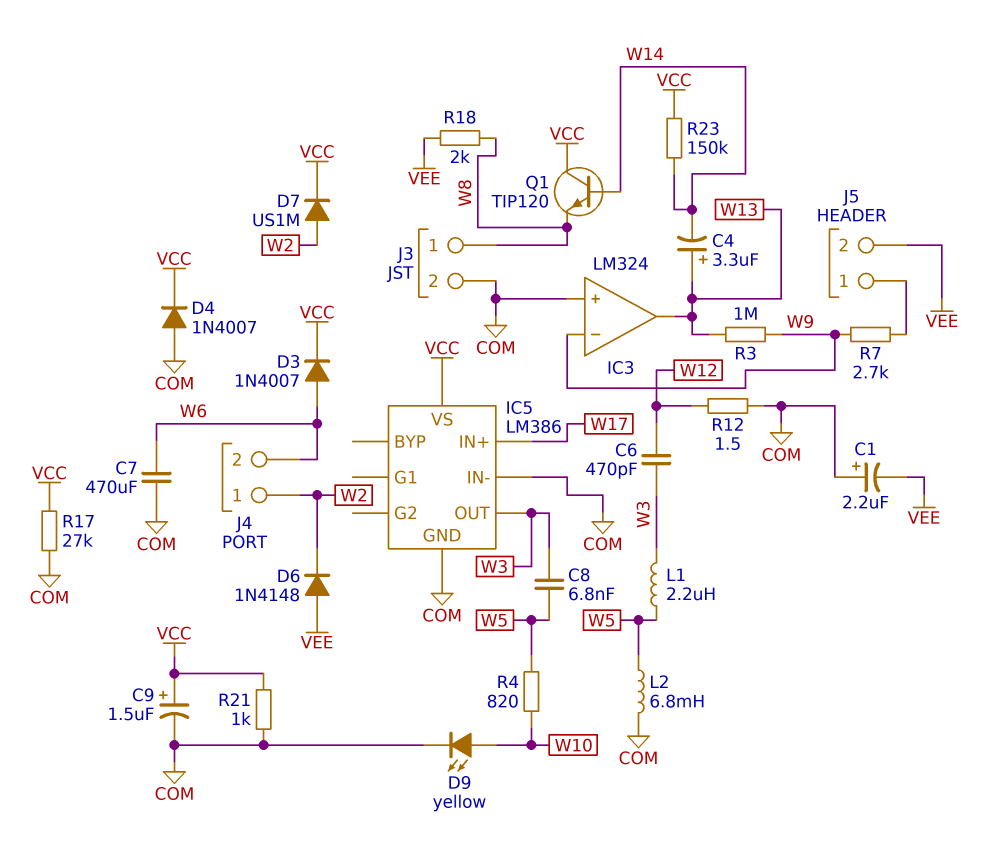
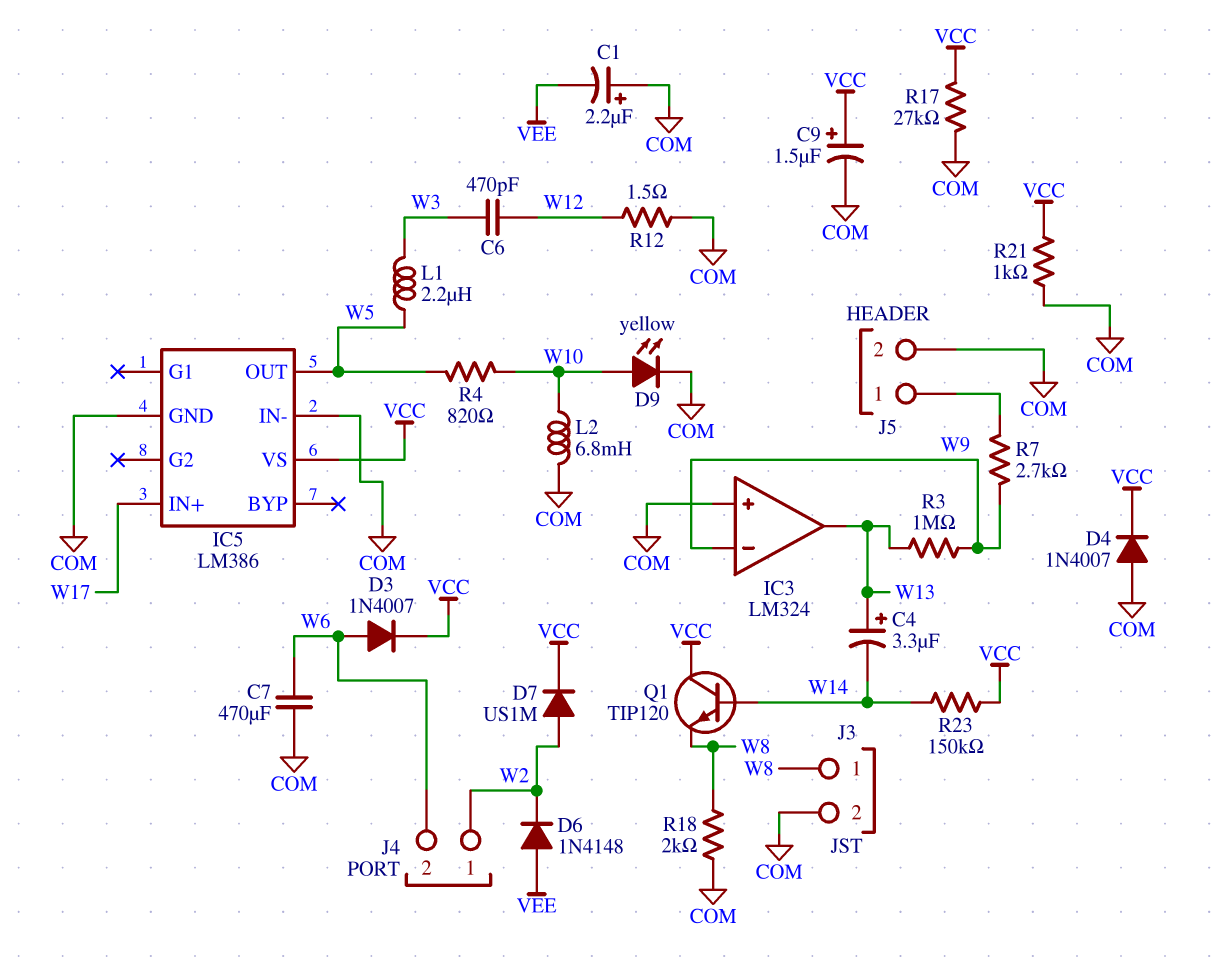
C8: 6.8nF (W3, W5) -> none
IC5 pin OUT: W3 -> W5
J5 pin 2: VEE -> COM
L2: 6.8mH (COM, W5) -> 6.8mH (COM, W10)
R18: 2k (VEE, W8) -> 2k (COM, W8)

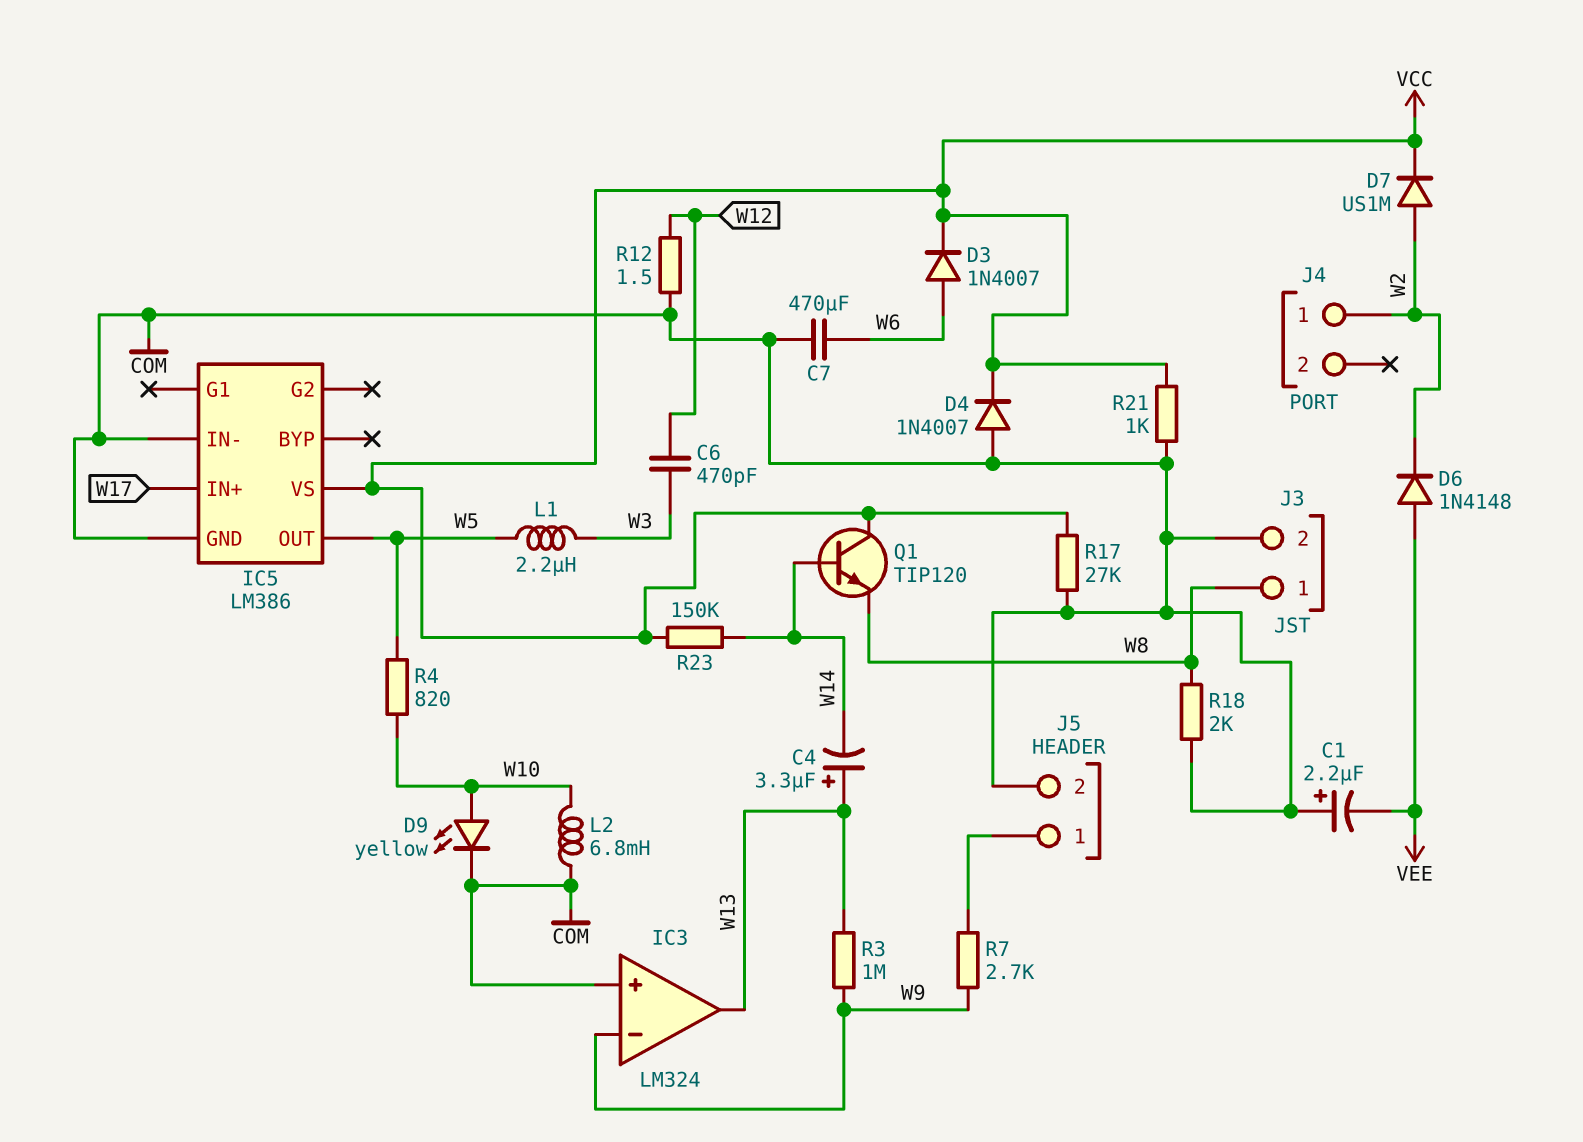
C9: 1.5uF (plus VCC, minus COM) -> none
J4 pin 2: W6 -> none

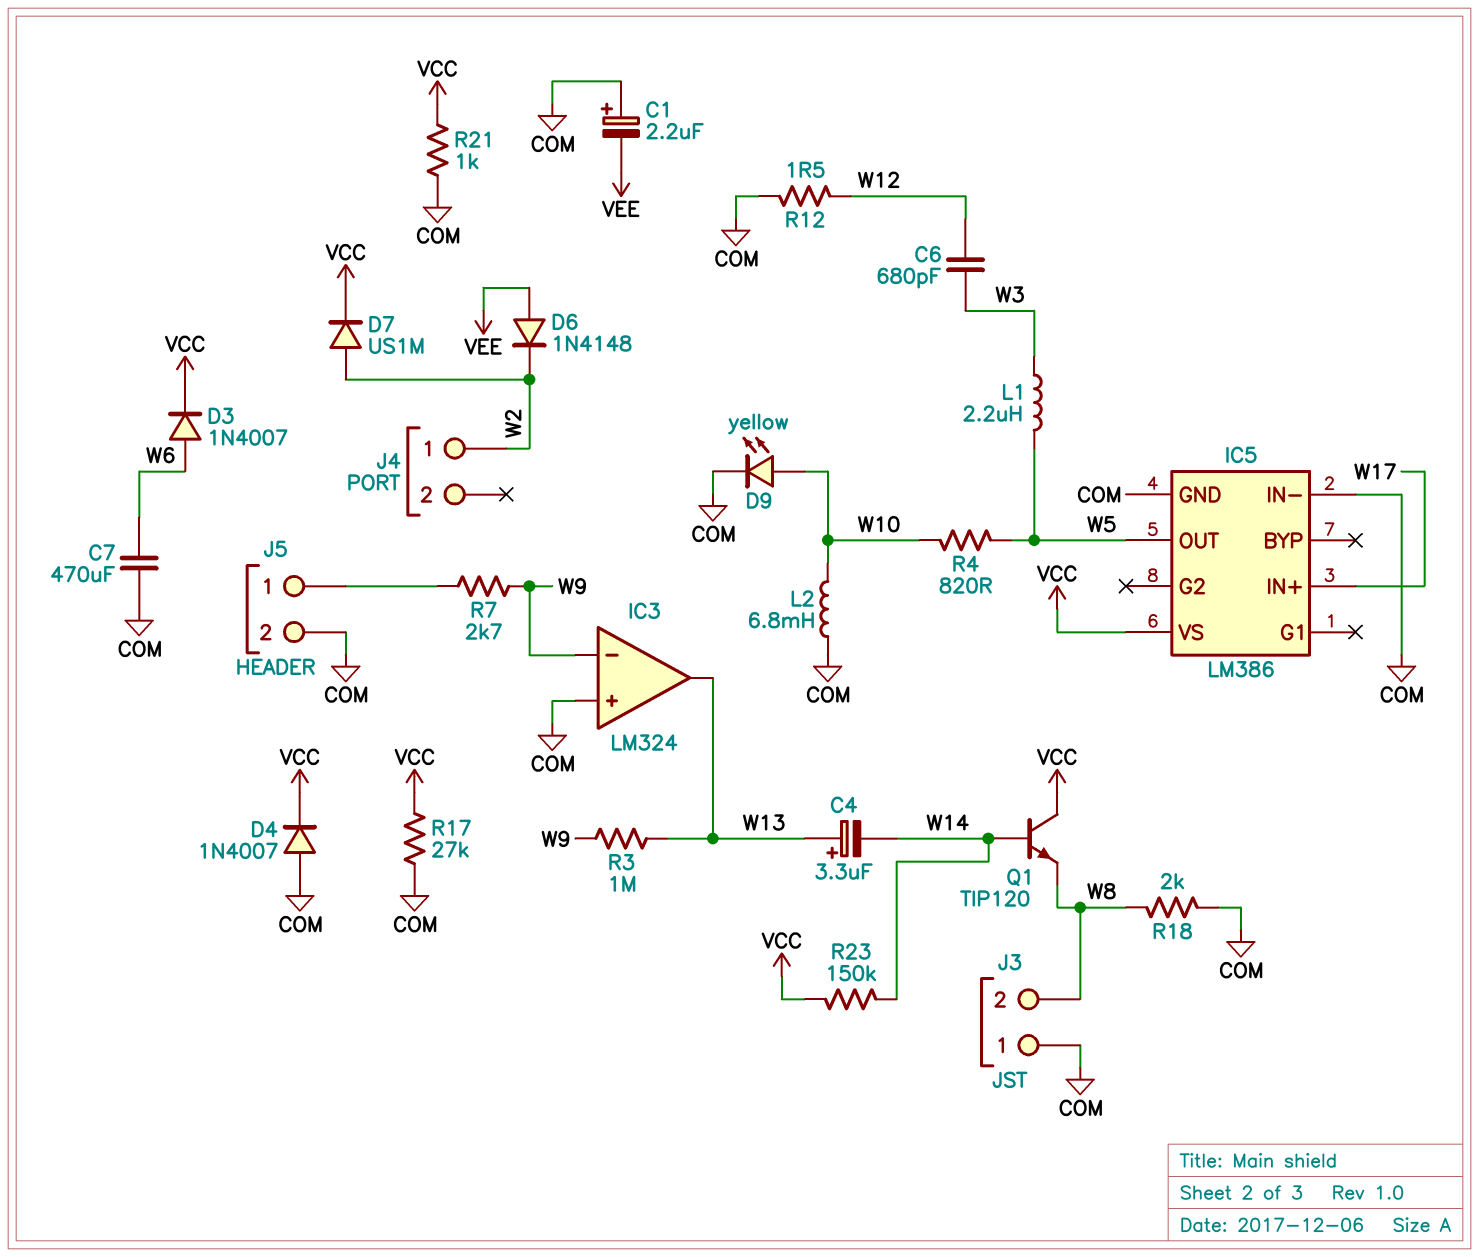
C6: 470pF (W3, W12) -> 680pF (W3, W12)
J3 pin 1: W8 -> COM
J3 pin 2: COM -> W8

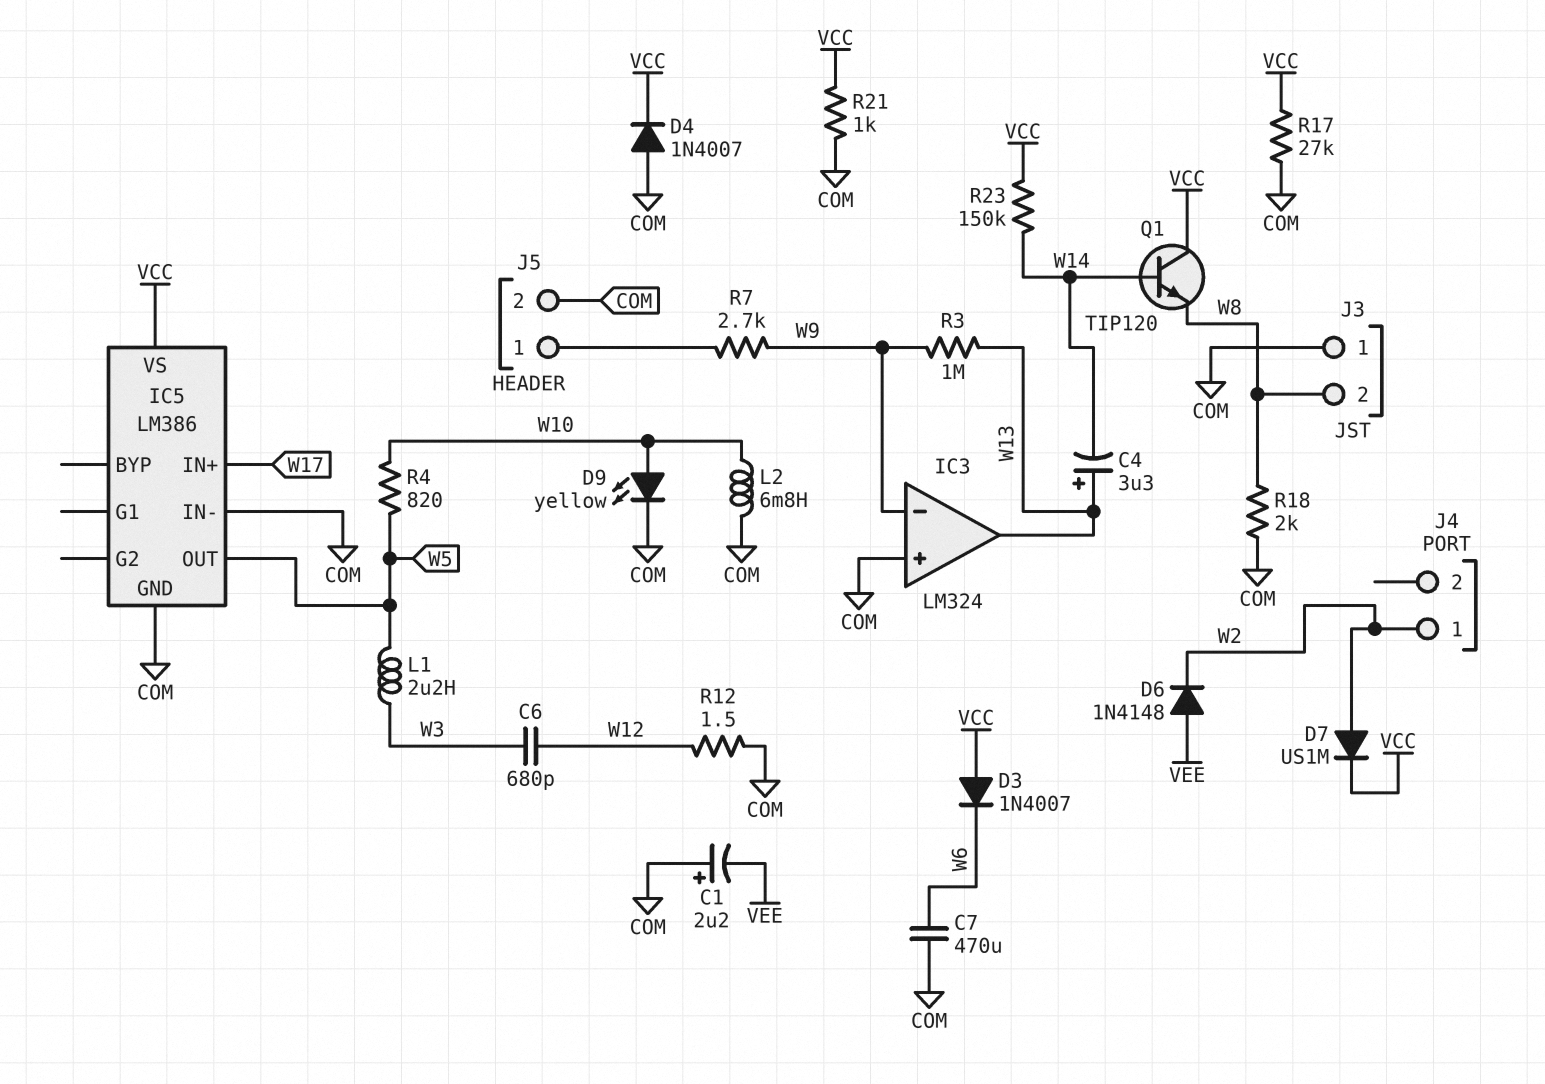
D3: diode 1N4007 (A W6, K VCC) -> diode 1N4007 (A VCC, K W6)

